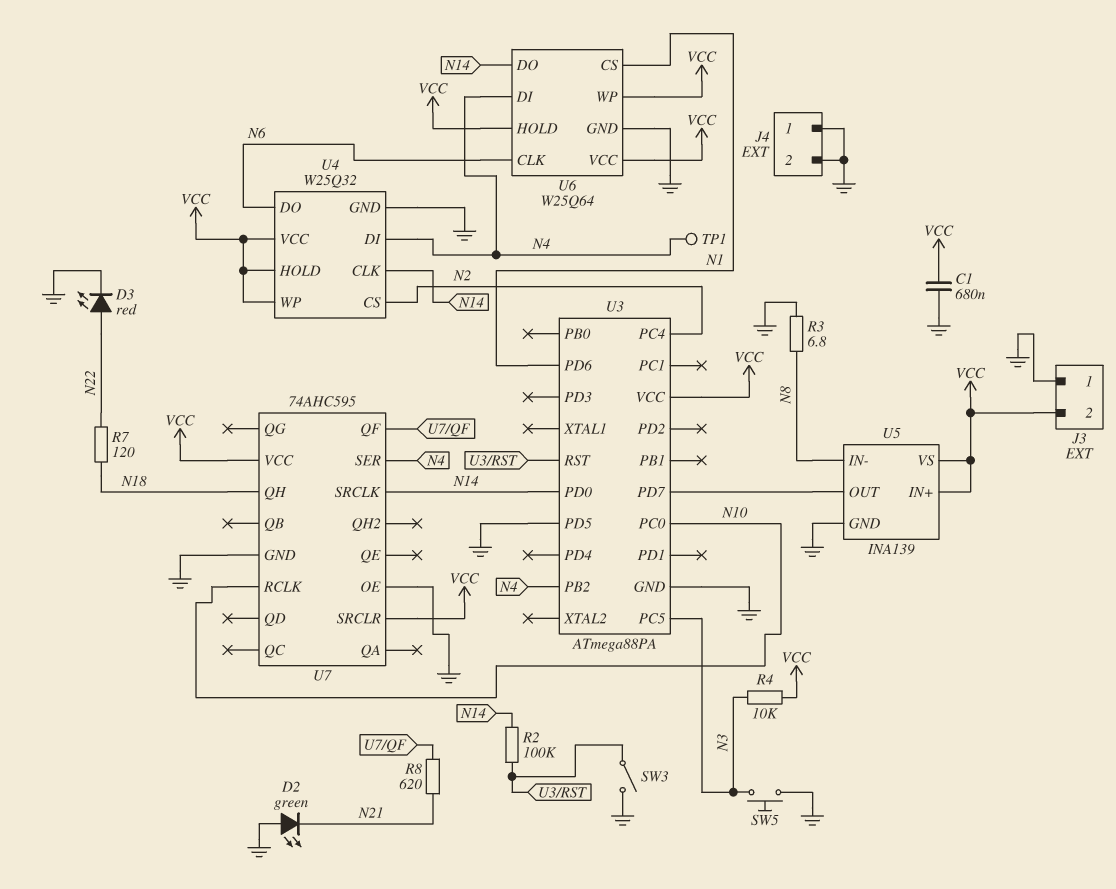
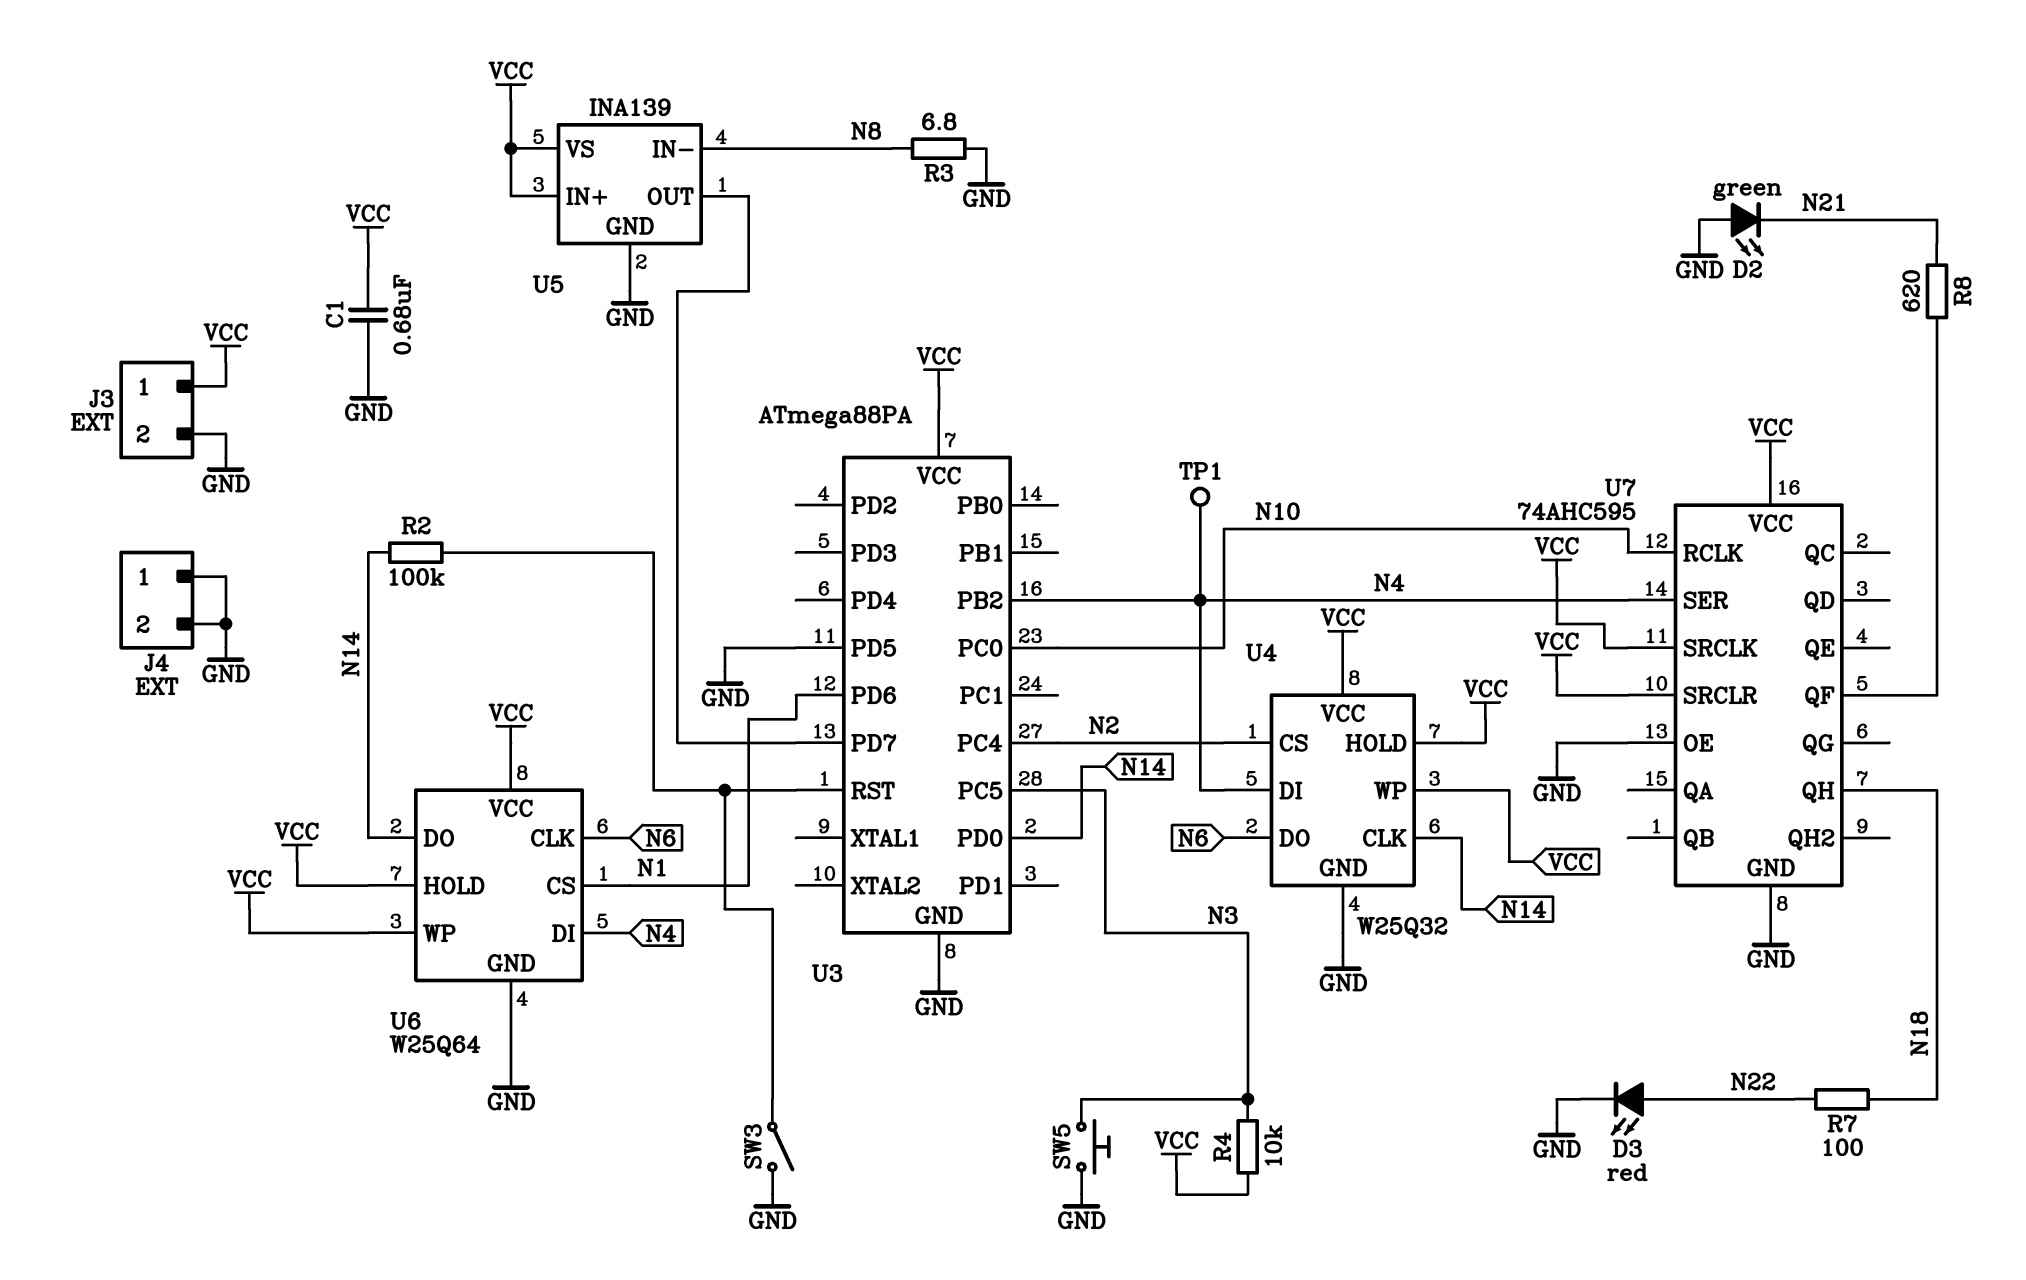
J3 pin 1: GND -> VCC
J3 pin 2: VCC -> GND
R7: 120 (N18, N22) -> 100 (N18, N22)
U7 pin SRCLK: N14 -> VCC

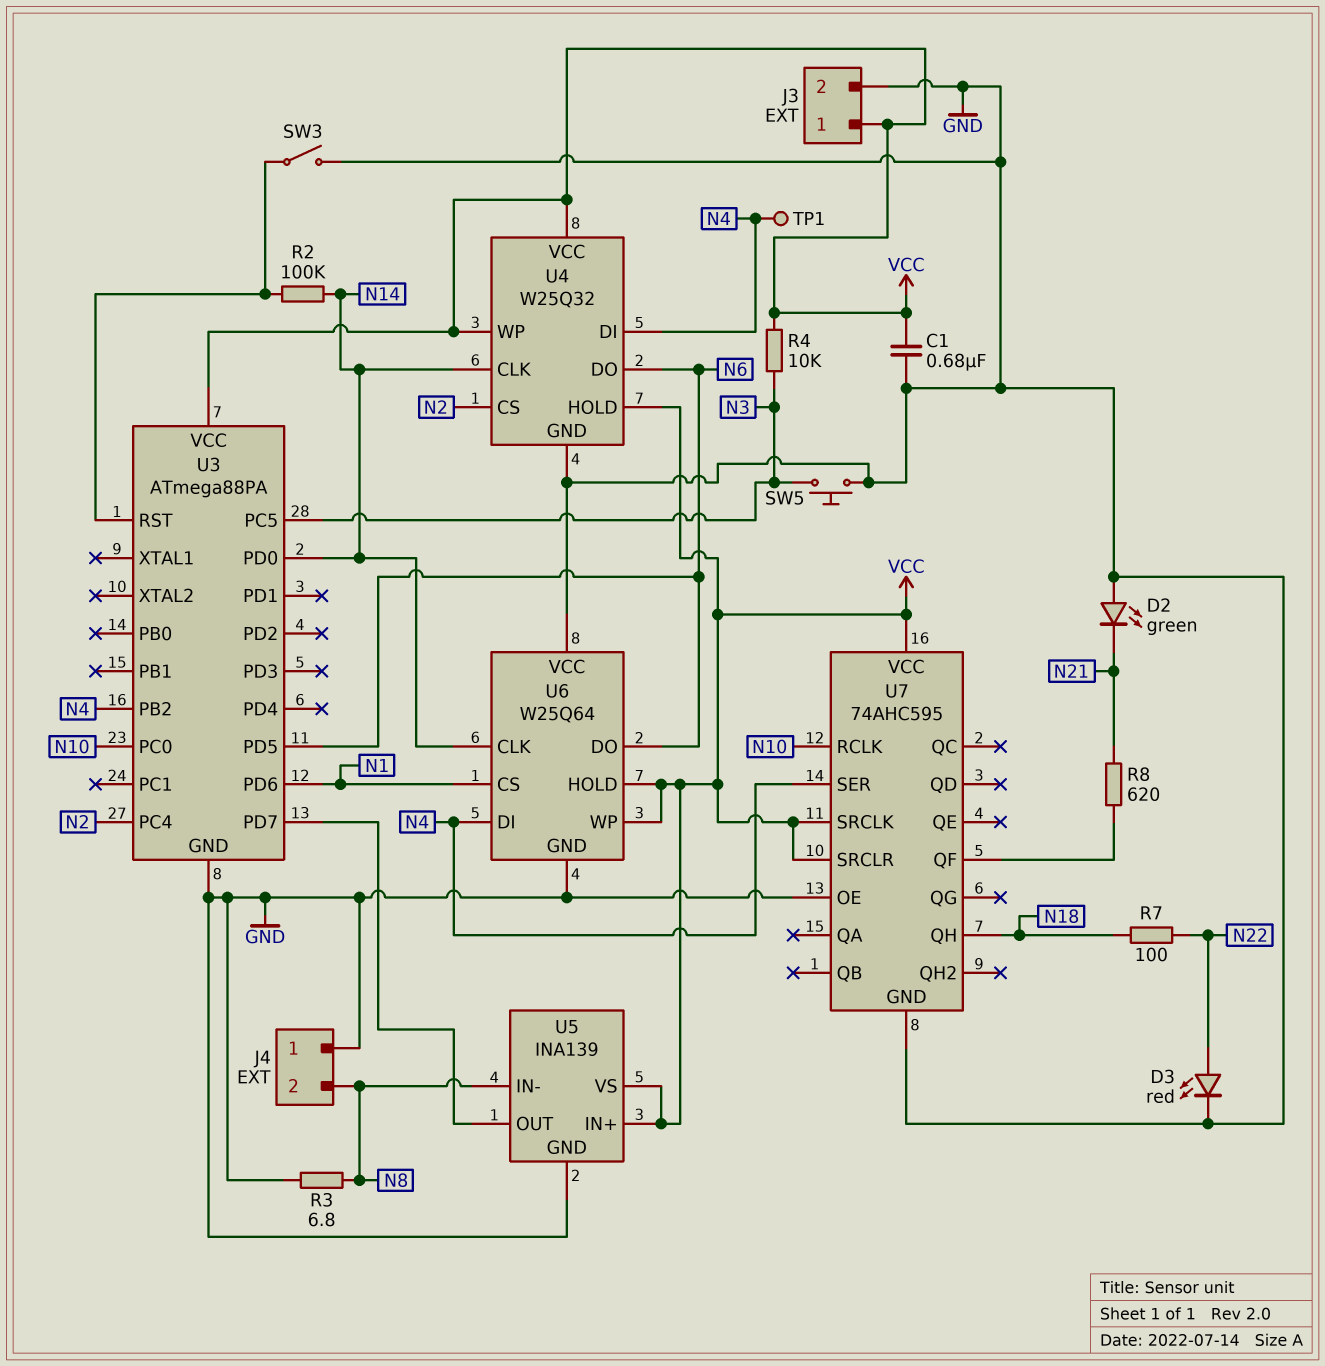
J4 pin 2: GND -> N8
U3 pin PD5: GND -> N6
U6 pin CLK: N6 -> N14
U6 pin DO: N14 -> N6
U6 pin VCC: VCC -> GND

